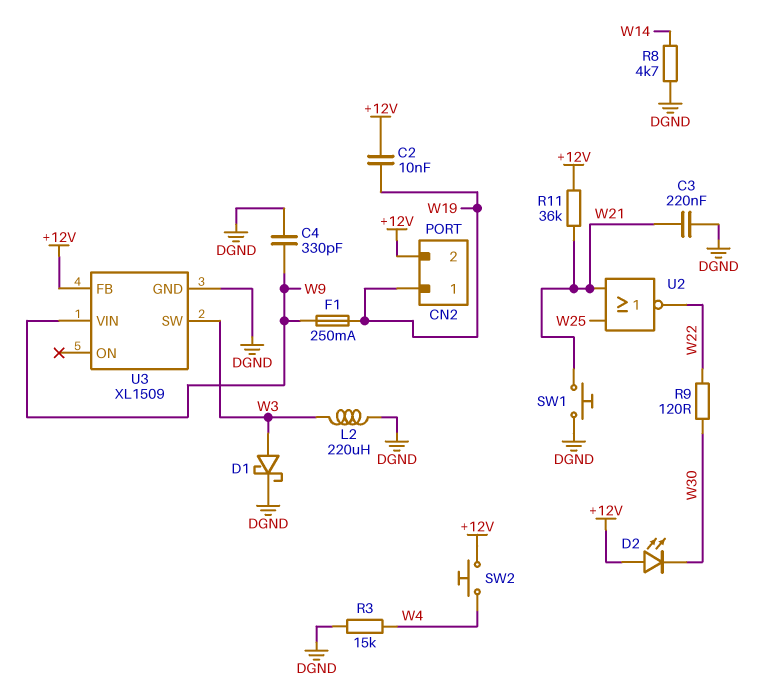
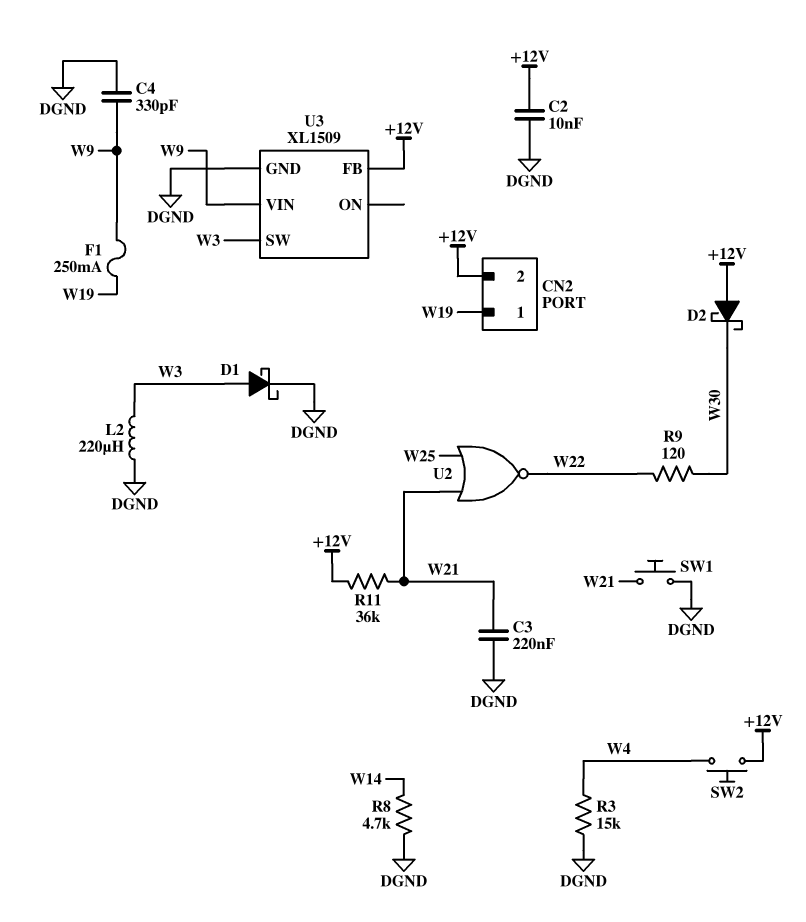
C2: 10nF (+12V, W19) -> 10nF (+12V, DGND)
D2: LED (A +12V, K W30) -> schottky (A +12V, K W30)

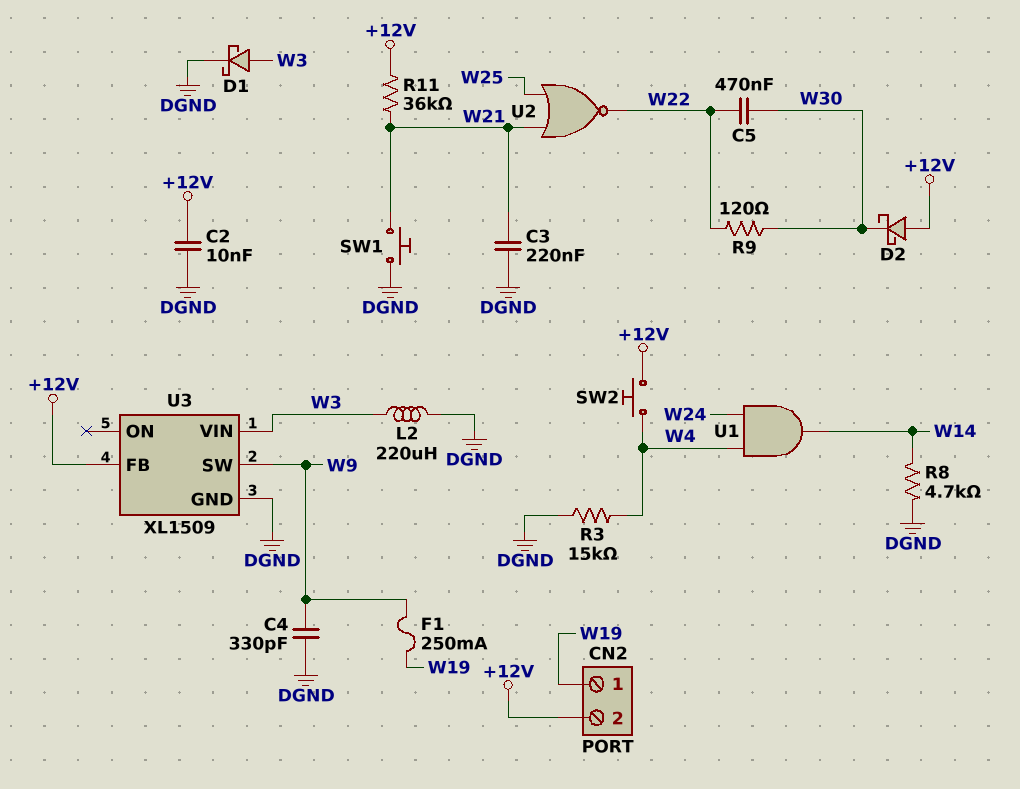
C5: none -> 470nF (W22, W30)
U1: none -> AND (in W4, in W24, out W14)
U3 pin SW: W3 -> W9
U3 pin VIN: W9 -> W3

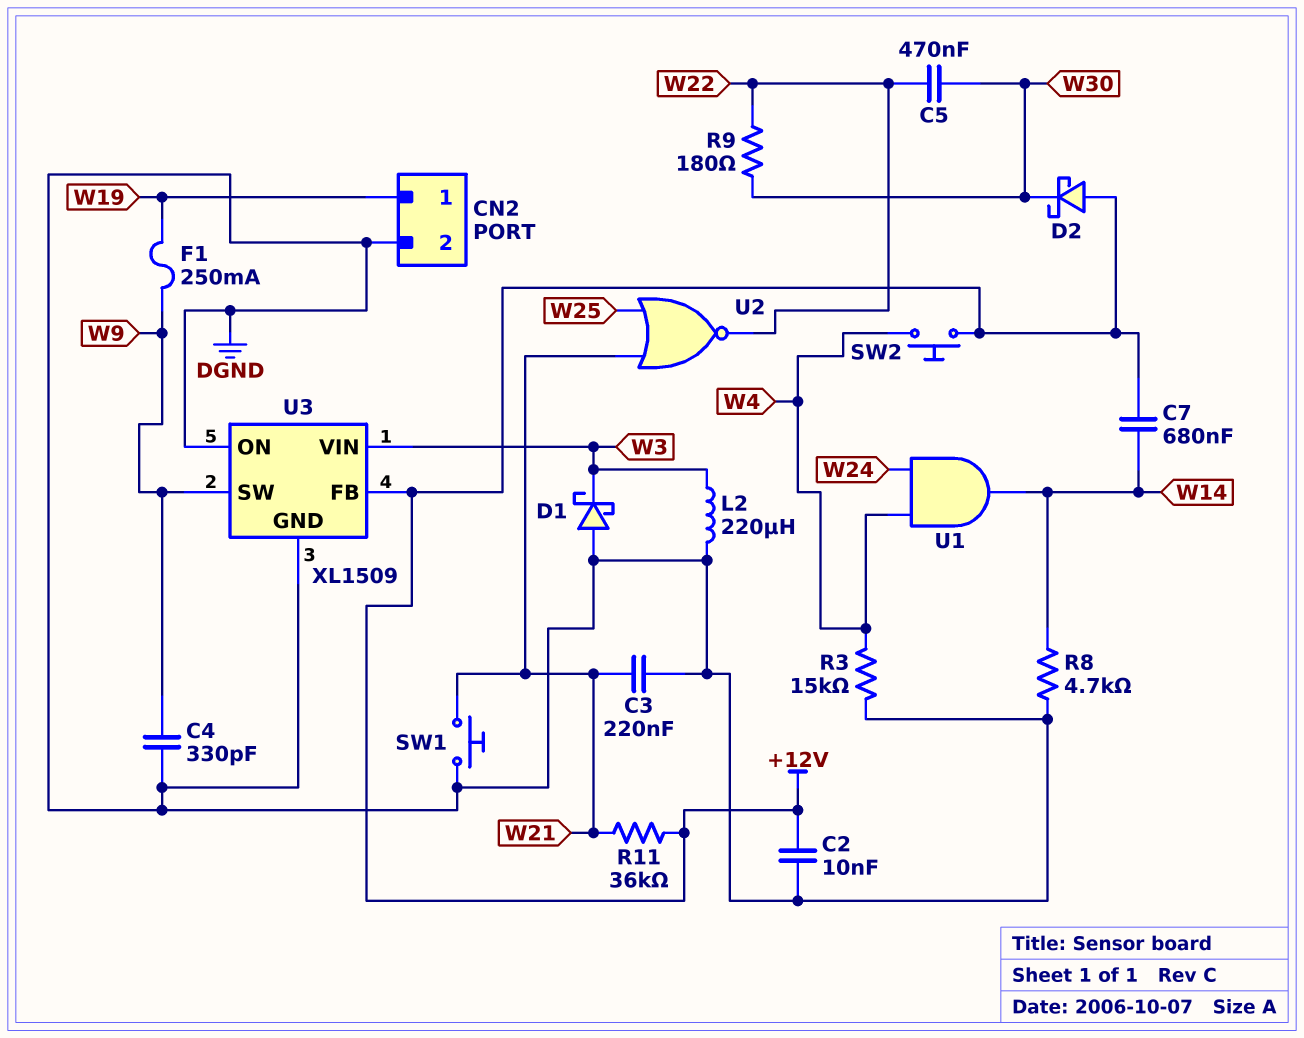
C7: none -> 680nF (+12V, W14)
CN2 pin 2: +12V -> DGND
D1: schottky (A W3, K DGND) -> schottky (A DGND, K W3)
R9: 120 (W22, W30) -> 180 (W22, W30)
U3 pin ON: none -> DGND

